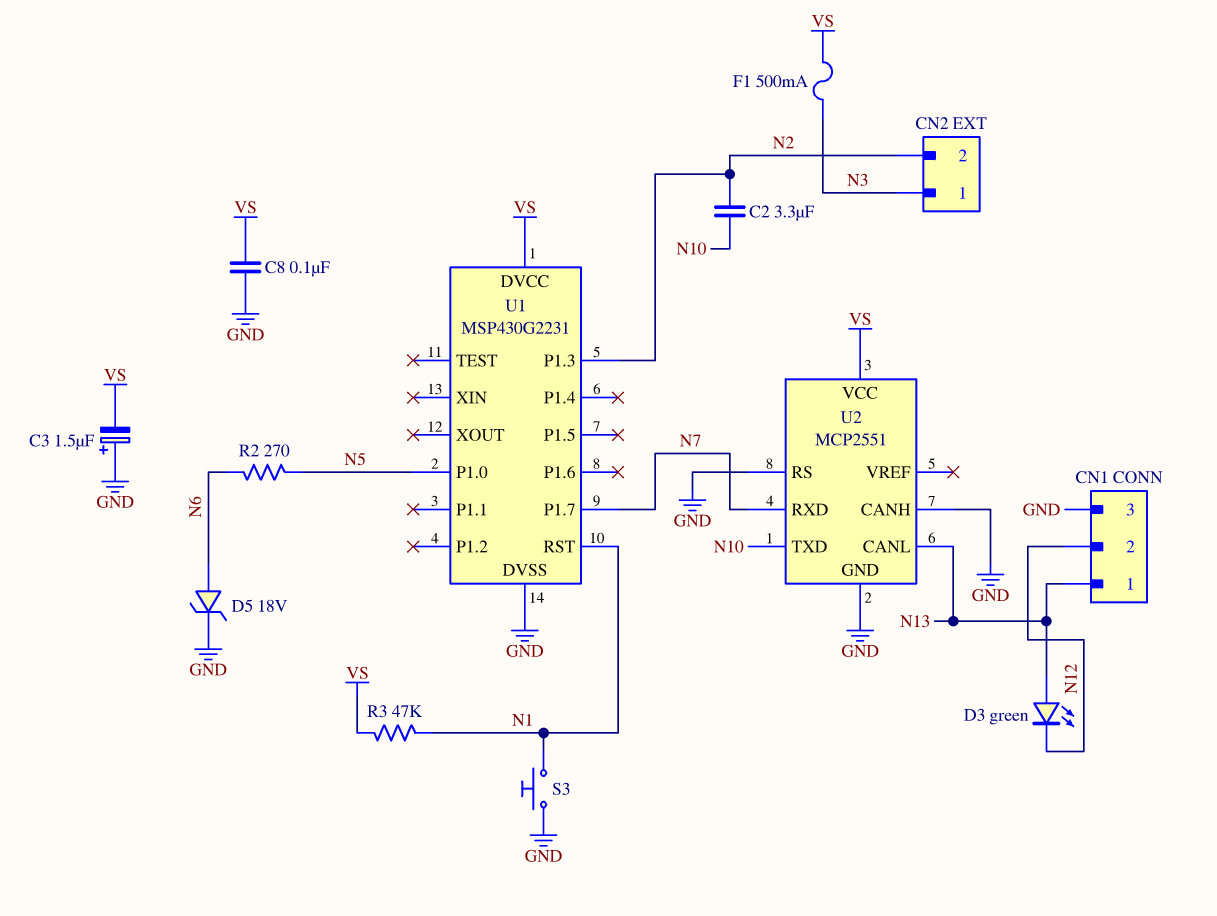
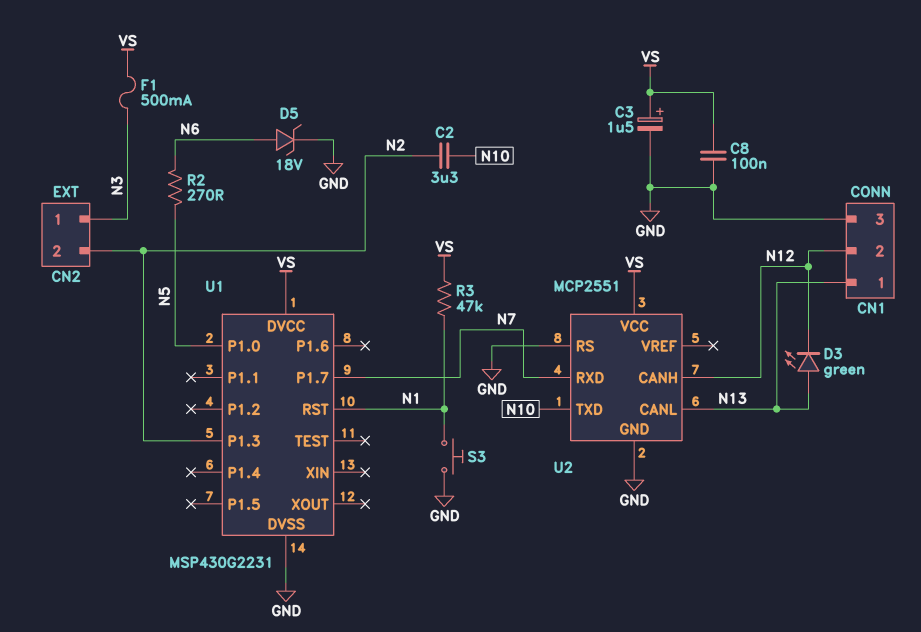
C3: 1.5uF (plus GND, minus VS) -> 1.5uF (plus VS, minus GND)
U2 pin CANH: GND -> N12

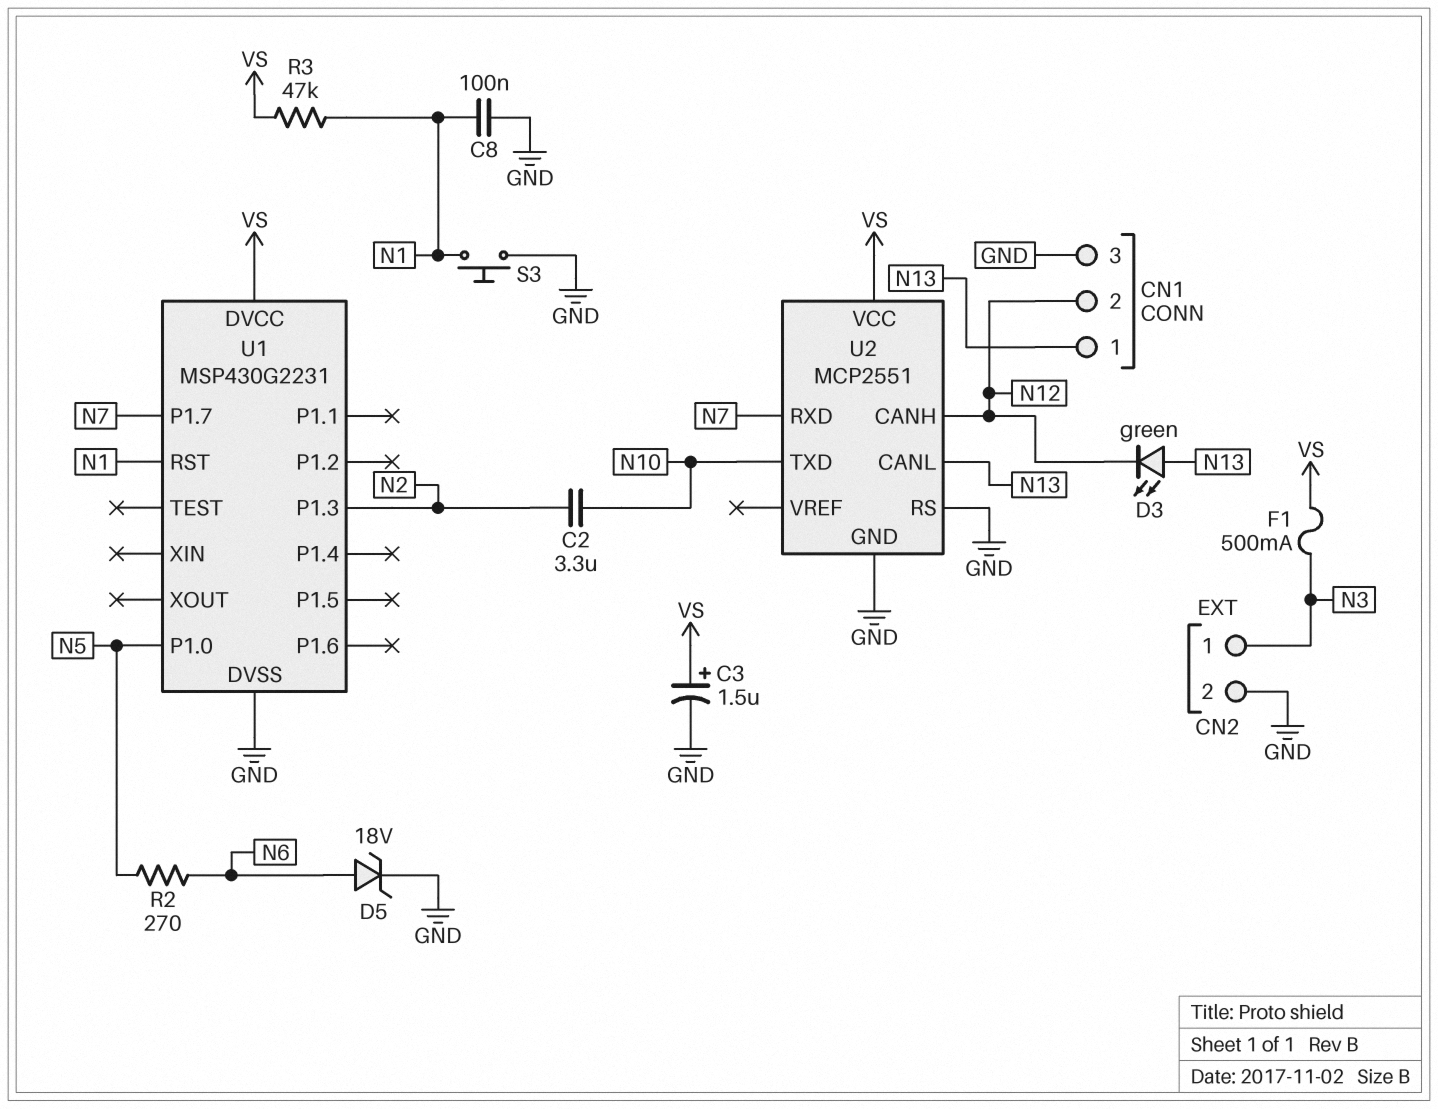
C8: 100nF (GND, VS) -> 100nF (GND, N1)
CN2 pin 2: N2 -> GND

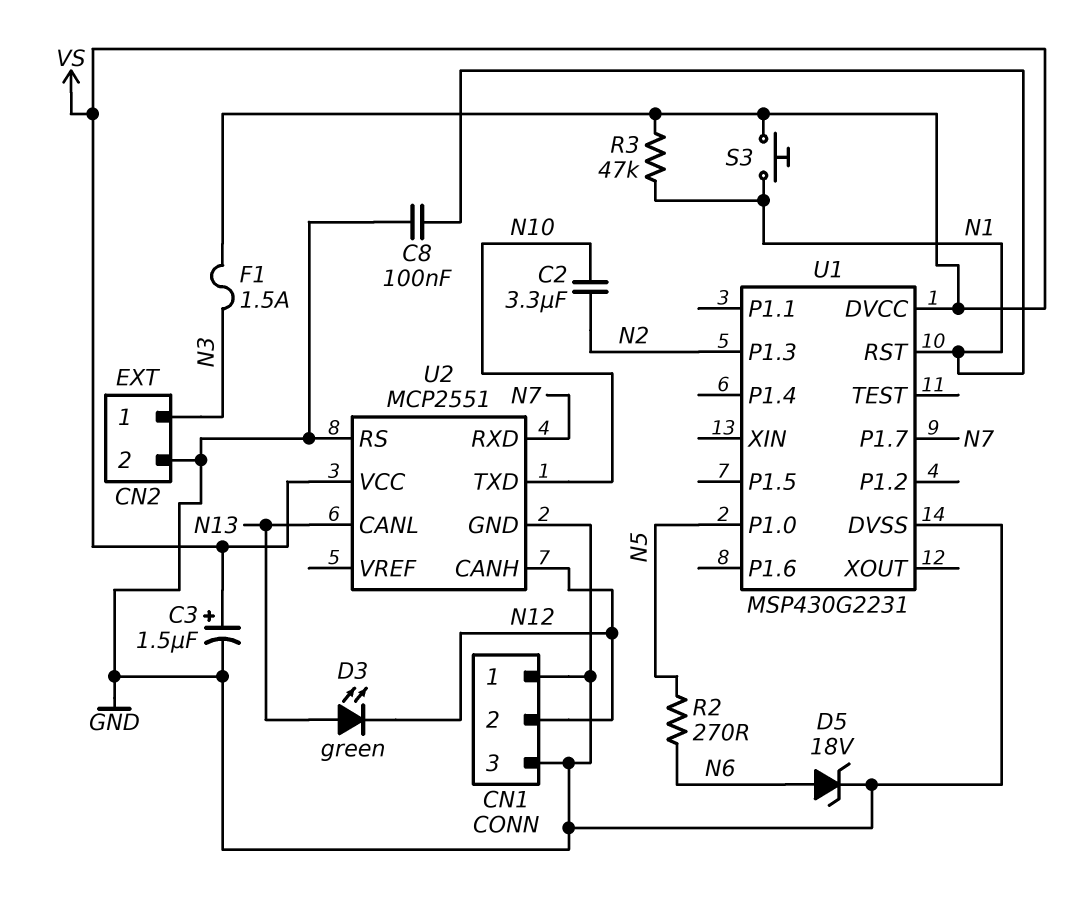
CN1 pin 1: N13 -> GND
F1: 500mA (N3, VS) -> 1.5A (N3, VS)
S3: button (GND, N1) -> button (N1, VS)

